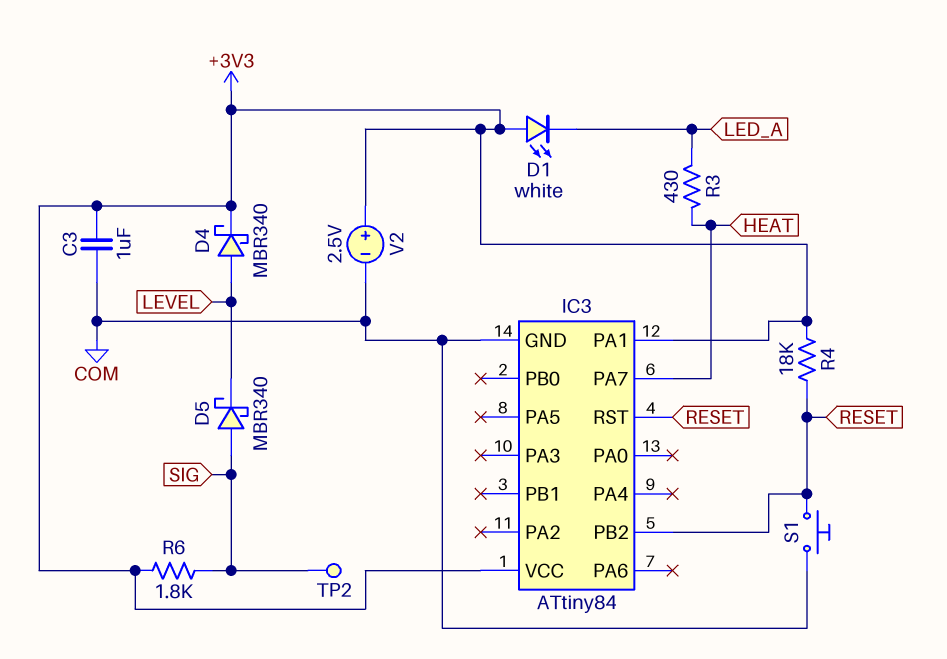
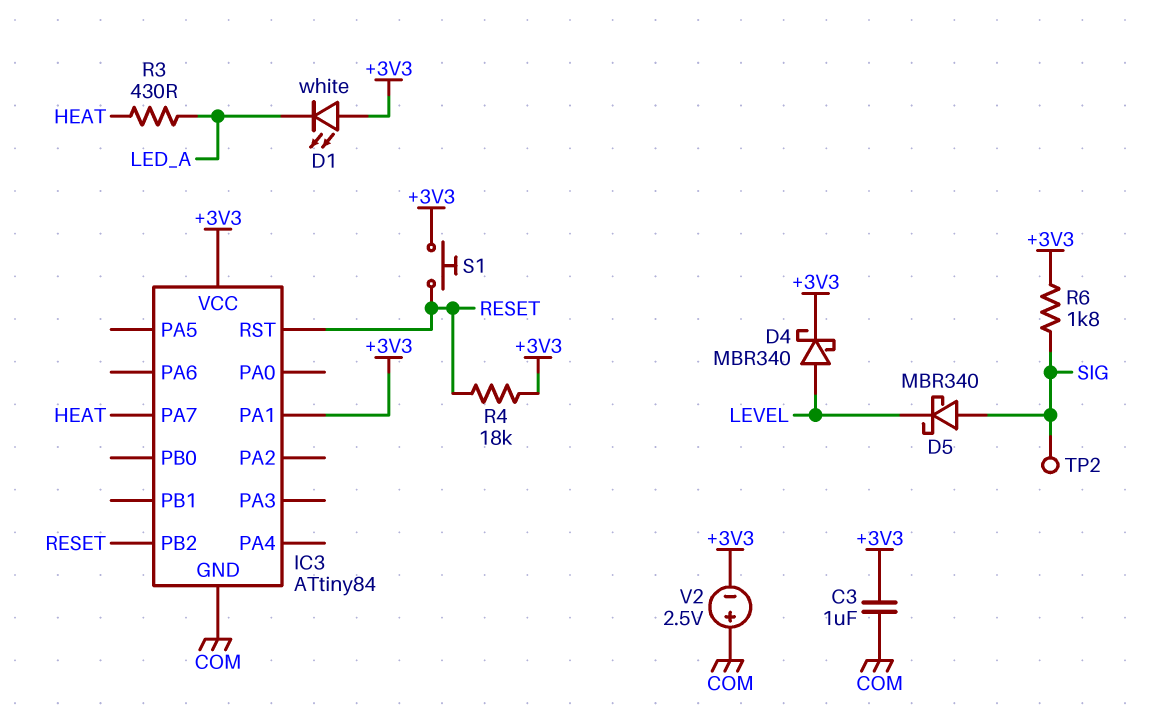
S1: button (COM, RESET) -> button (+3V3, RESET)
V2: 2.5V (plus +3V3, minus COM) -> 2.5V (plus COM, minus +3V3)

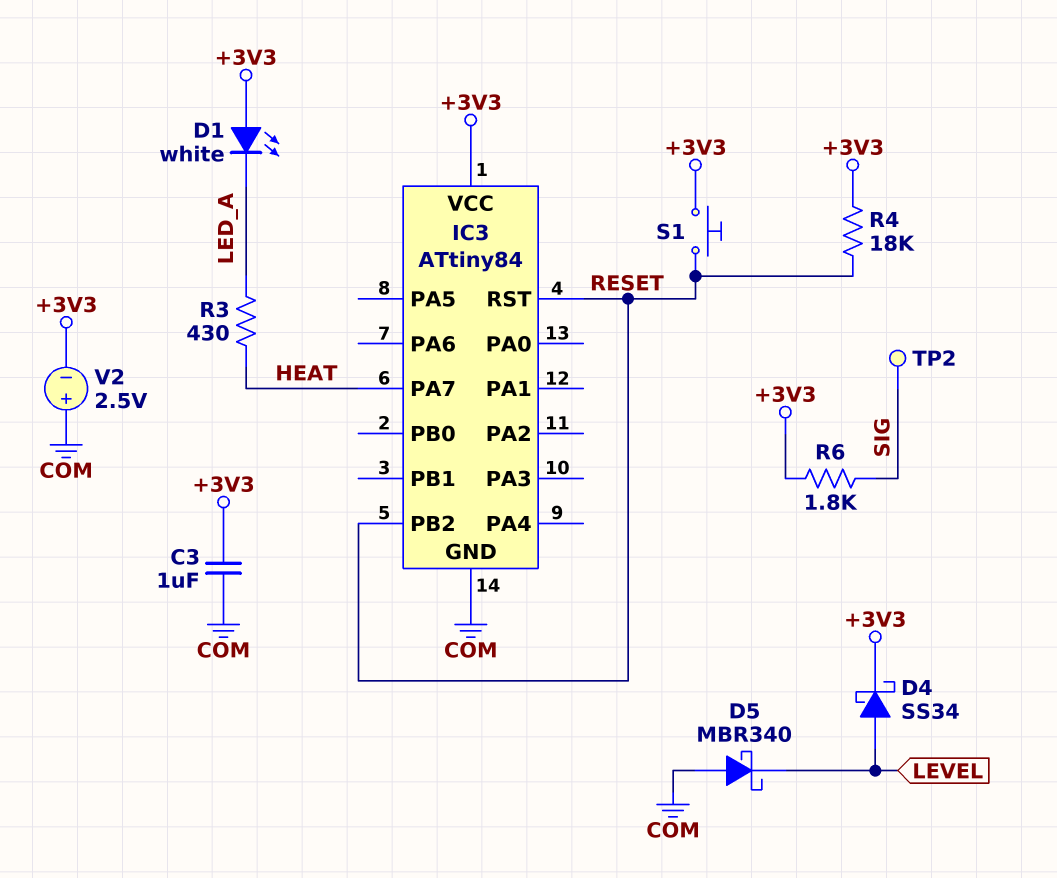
D4: schottky MBR340 (A LEVEL, K +3V3) -> schottky SS34 (A LEVEL, K +3V3)
D5: schottky MBR340 (A SIG, K LEVEL) -> schottky MBR340 (A COM, K LEVEL)
IC3 pin PA1: +3V3 -> none

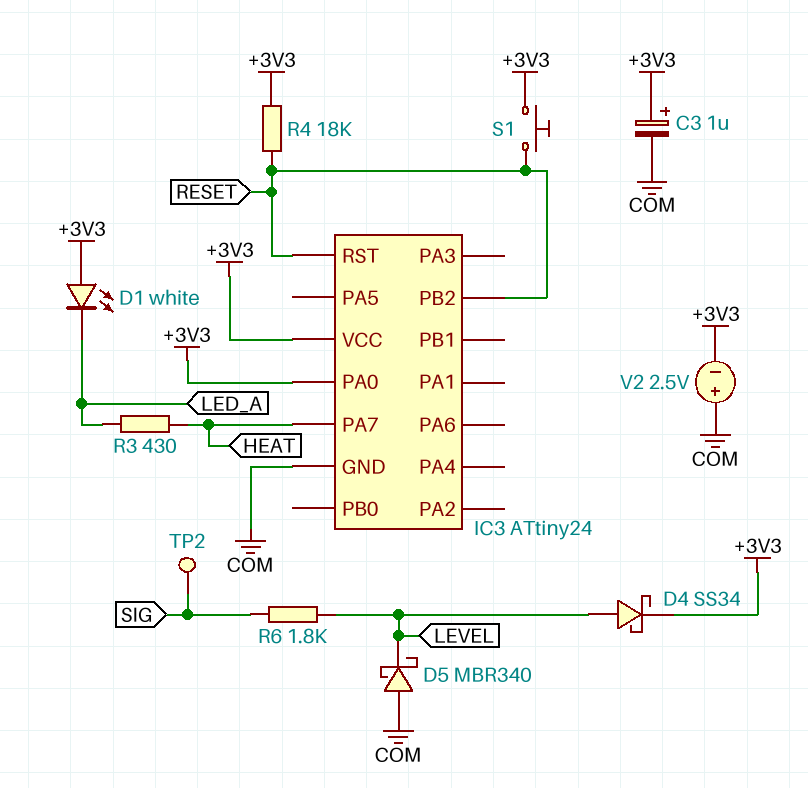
C3: 1uF (+3V3, COM) -> 1uF (plus +3V3, minus COM)
IC3: ATtiny84 -> ATtiny24
IC3 pin PA0: none -> +3V3
R6: 1.8k (+3V3, SIG) -> 1.8k (LEVEL, SIG)

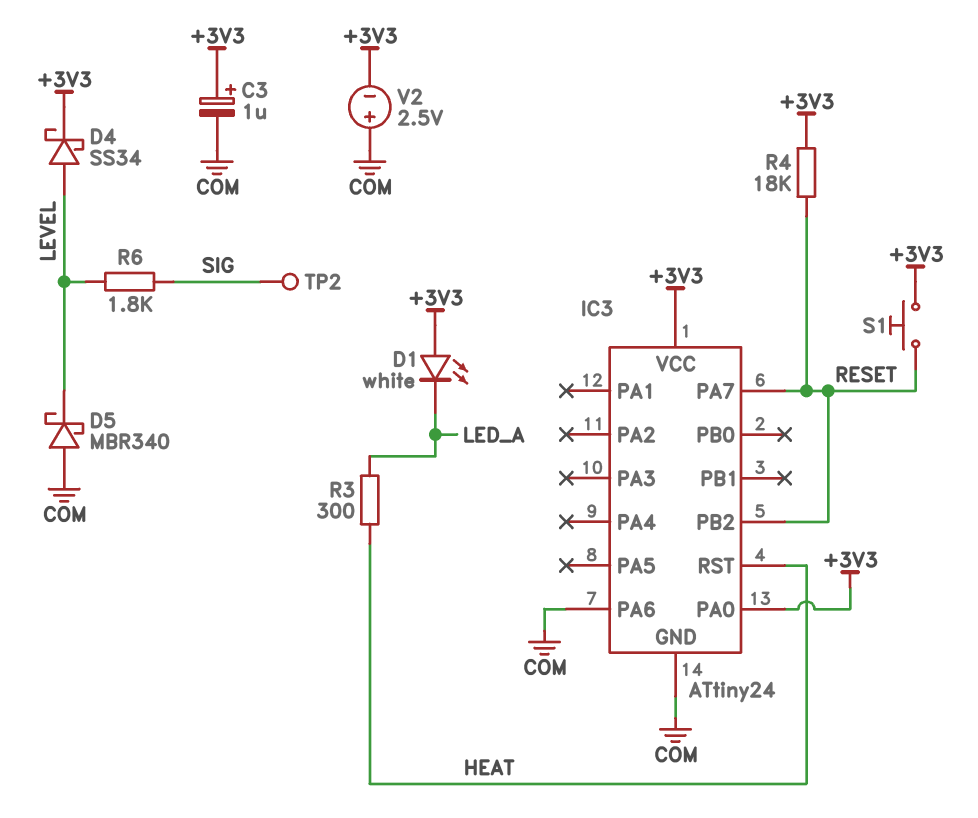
IC3 pin PA6: none -> COM
IC3 pin PA7: HEAT -> RESET
IC3 pin RST: RESET -> HEAT
R3: 430 (HEAT, LED_A) -> 300 (HEAT, LED_A)

